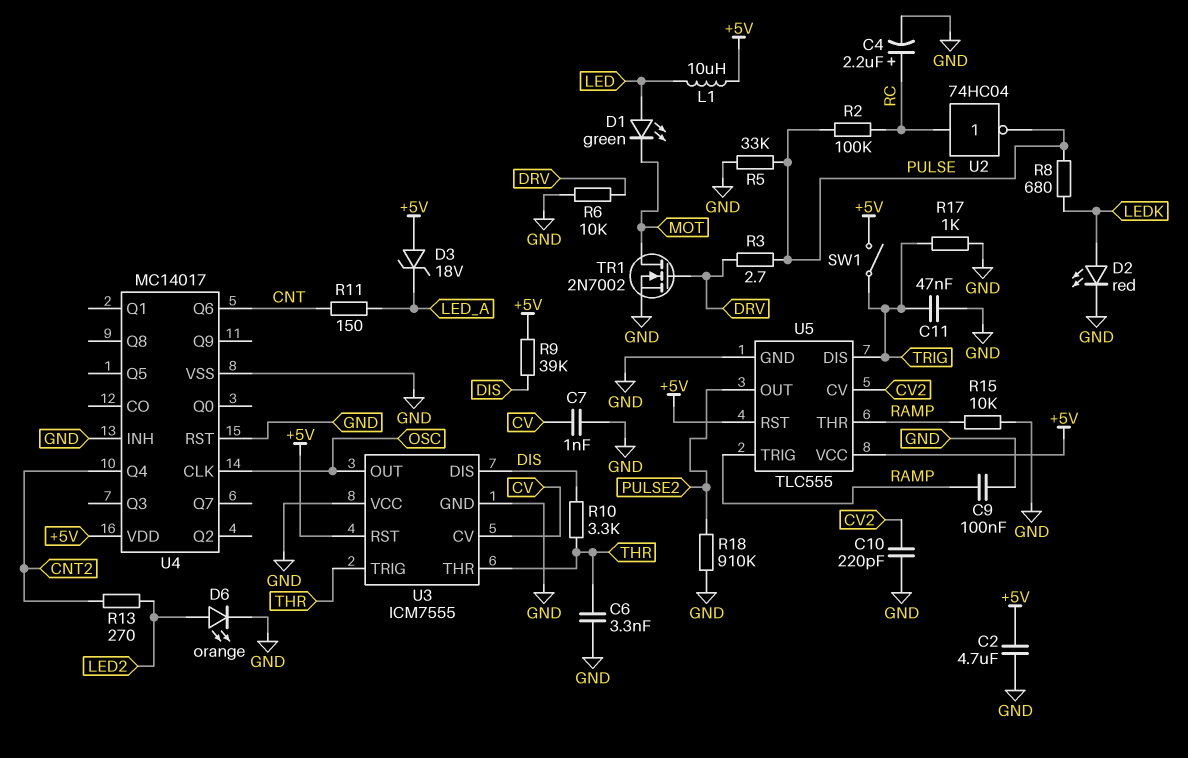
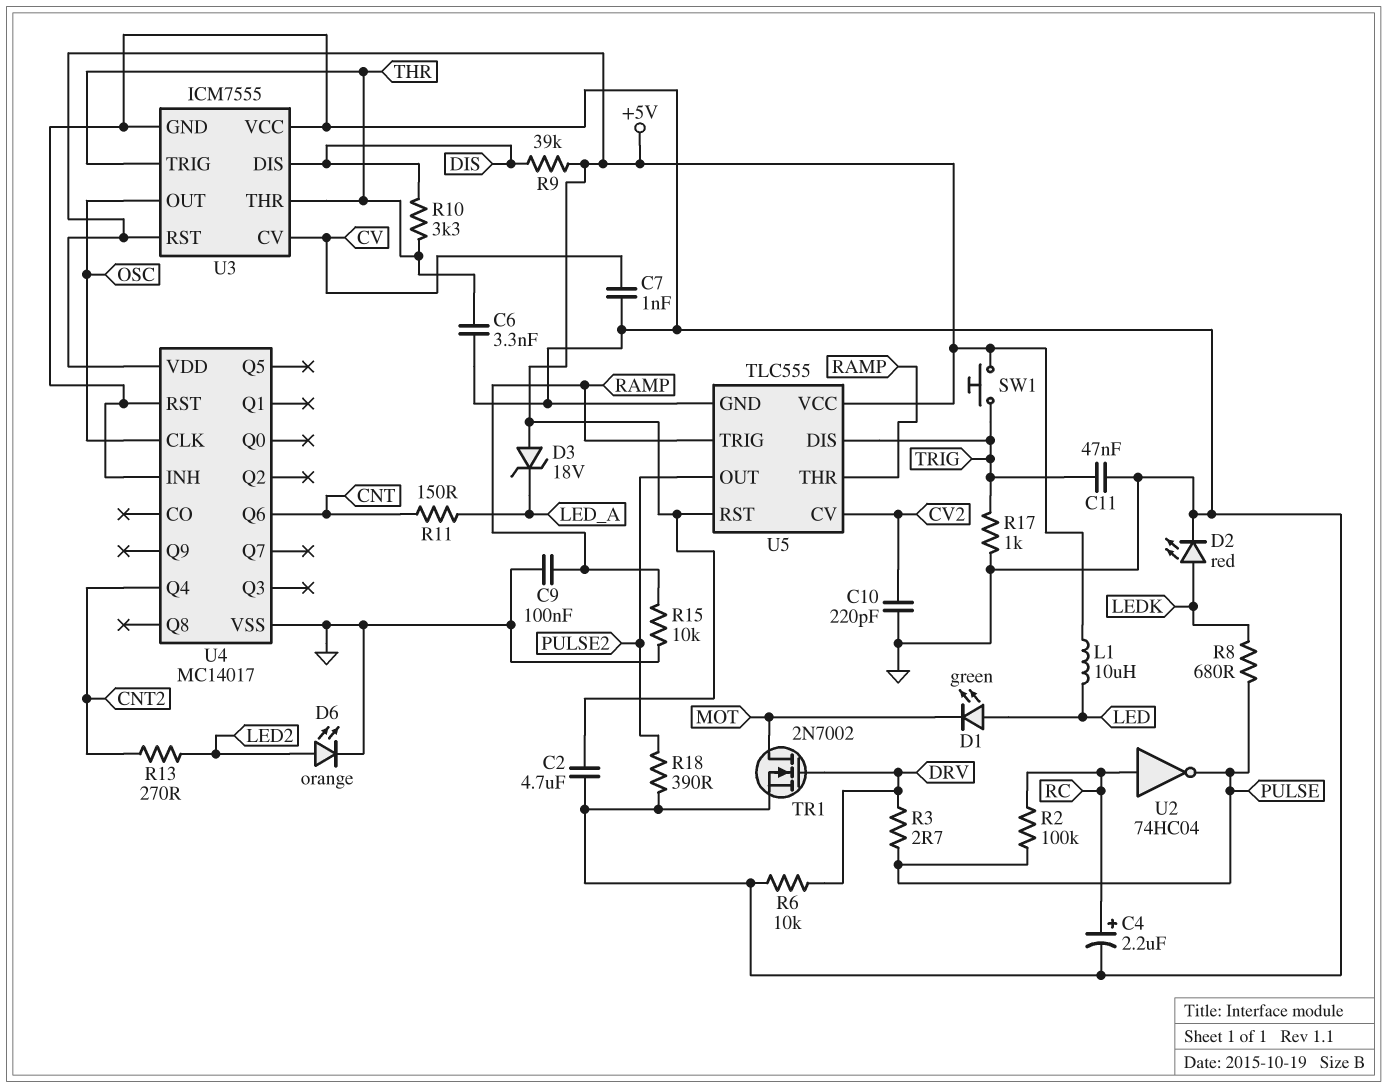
R5: 33k (GND, PULSE) -> none
R18: 910k (GND, PULSE2) -> 390 (GND, PULSE2)
SW1: switch (+5V, TRIG) -> button (+5V, TRIG)

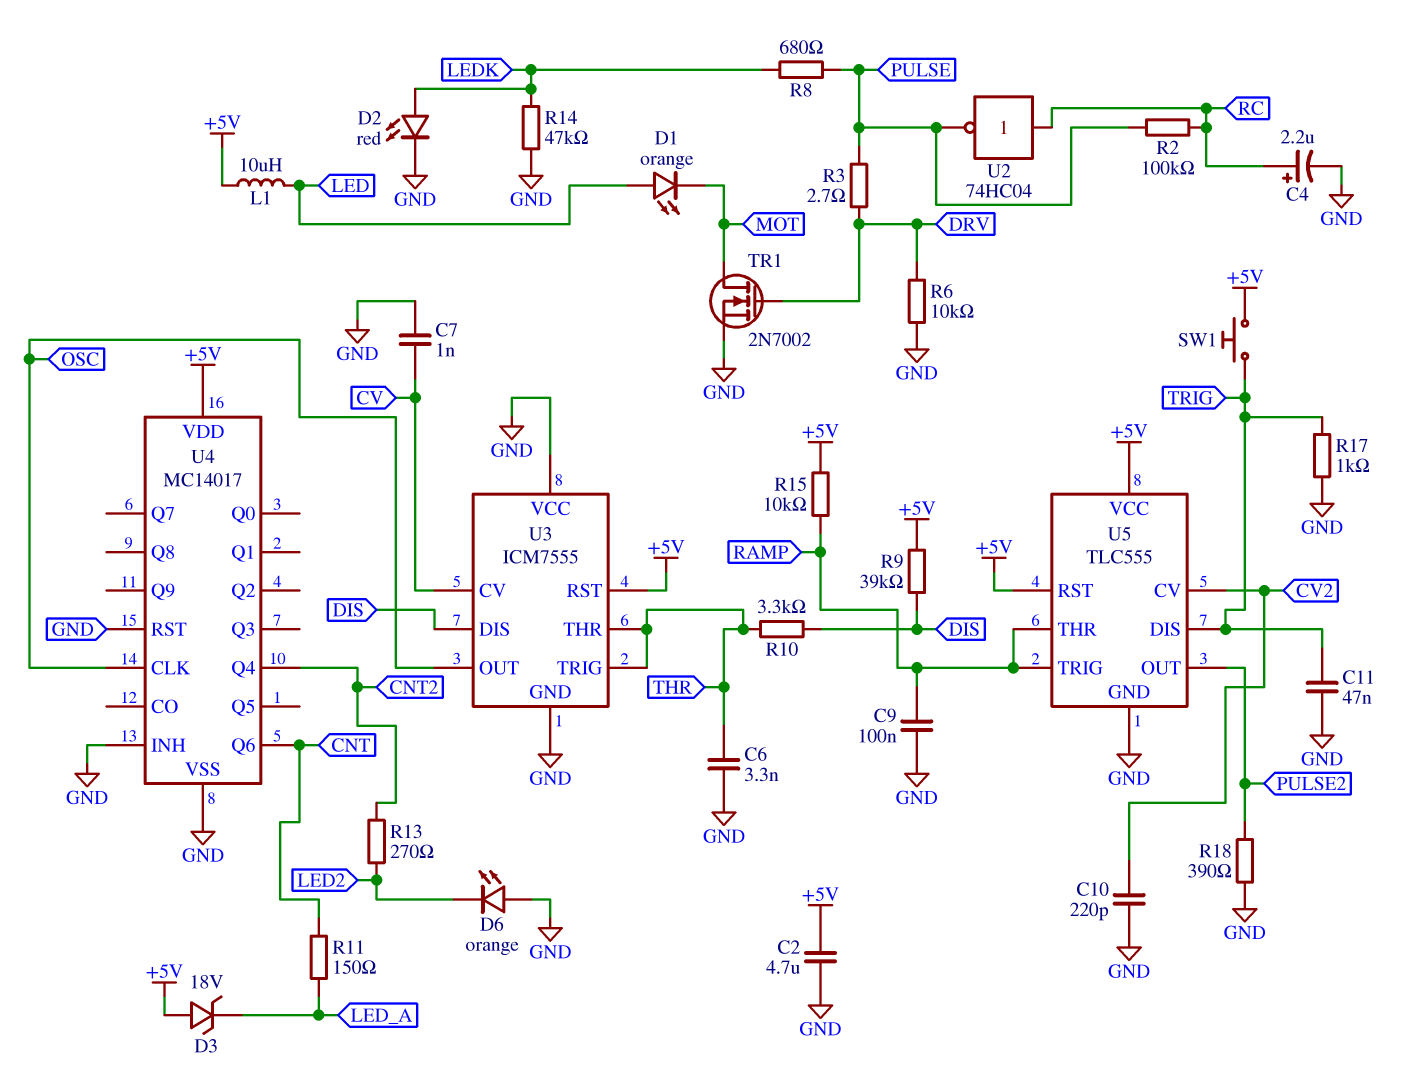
D1: LED green (A LED, K MOT) -> LED orange (A LED, K MOT)
D6: LED orange (A LED2, K GND) -> LED orange (A GND, K LED2)
R14: none -> 47k (GND, LEDK)
R15: 10k (GND, RAMP) -> 10k (+5V, RAMP)

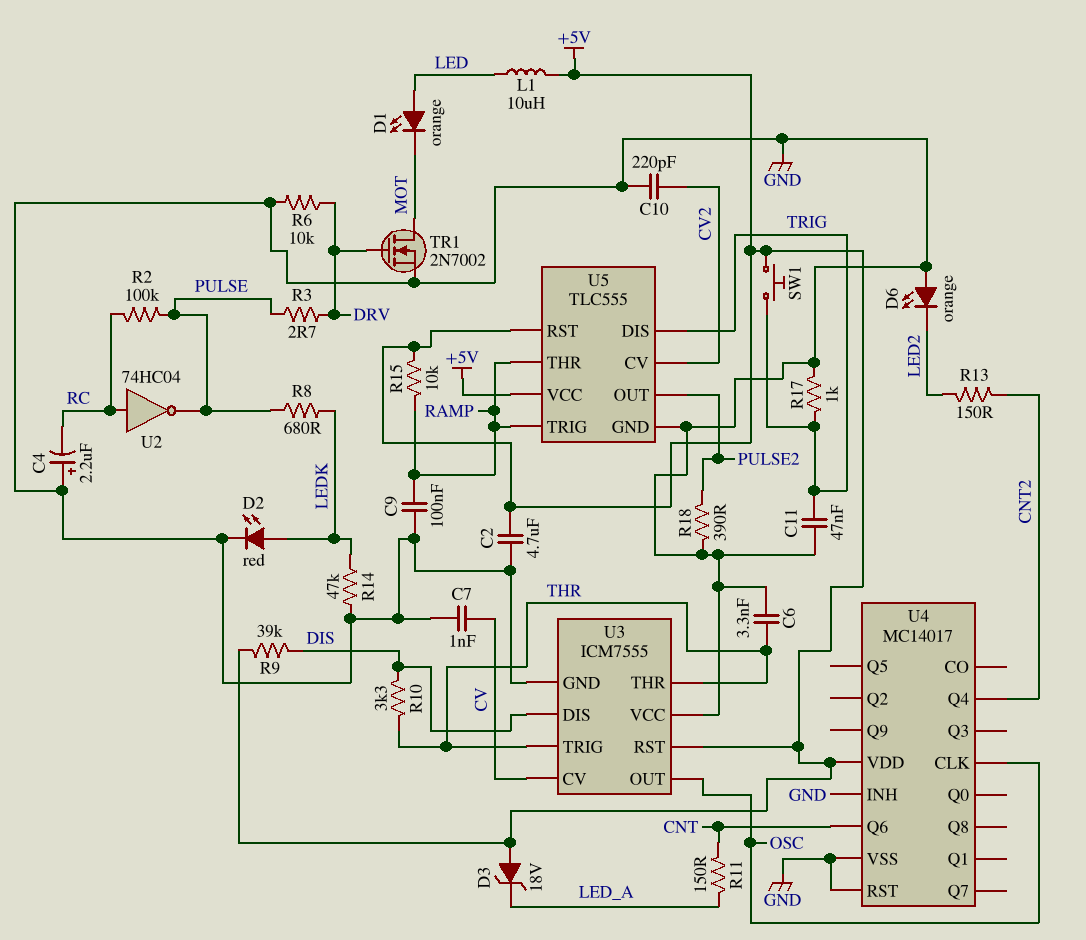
C4: 2.2uF (plus RC, minus GND) -> 2.2uF (plus GND, minus RC)
R13: 270 (CNT2, LED2) -> 150 (CNT2, LED2)

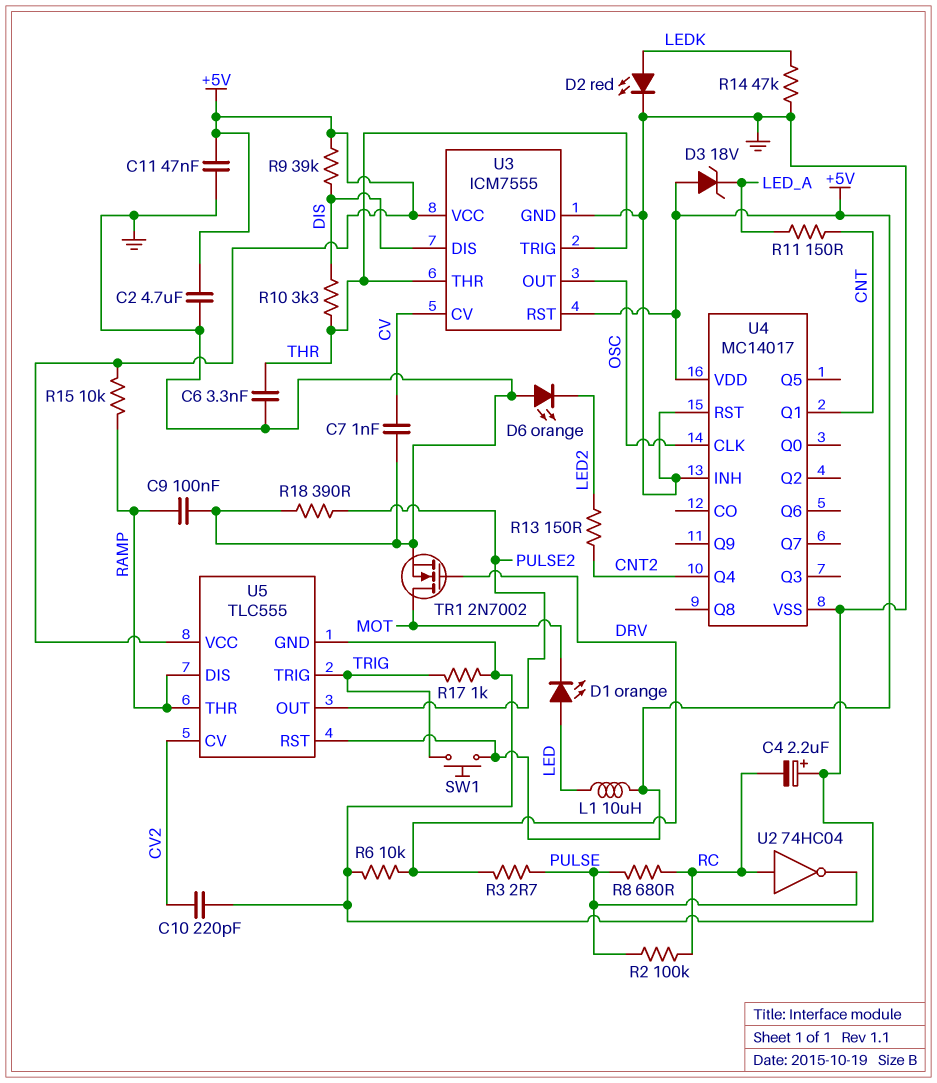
C11: 47nF (GND, TRIG) -> 47nF (+5V, GND)
R8: 680 (LEDK, PULSE) -> 680 (PULSE, RC)
U3 pin VCC: GND -> +5V
U4 pin Q1: none -> CNT
U4 pin Q6: CNT -> none
U5 pin DIS: TRIG -> RAMP
U5 pin TRIG: RAMP -> TRIG

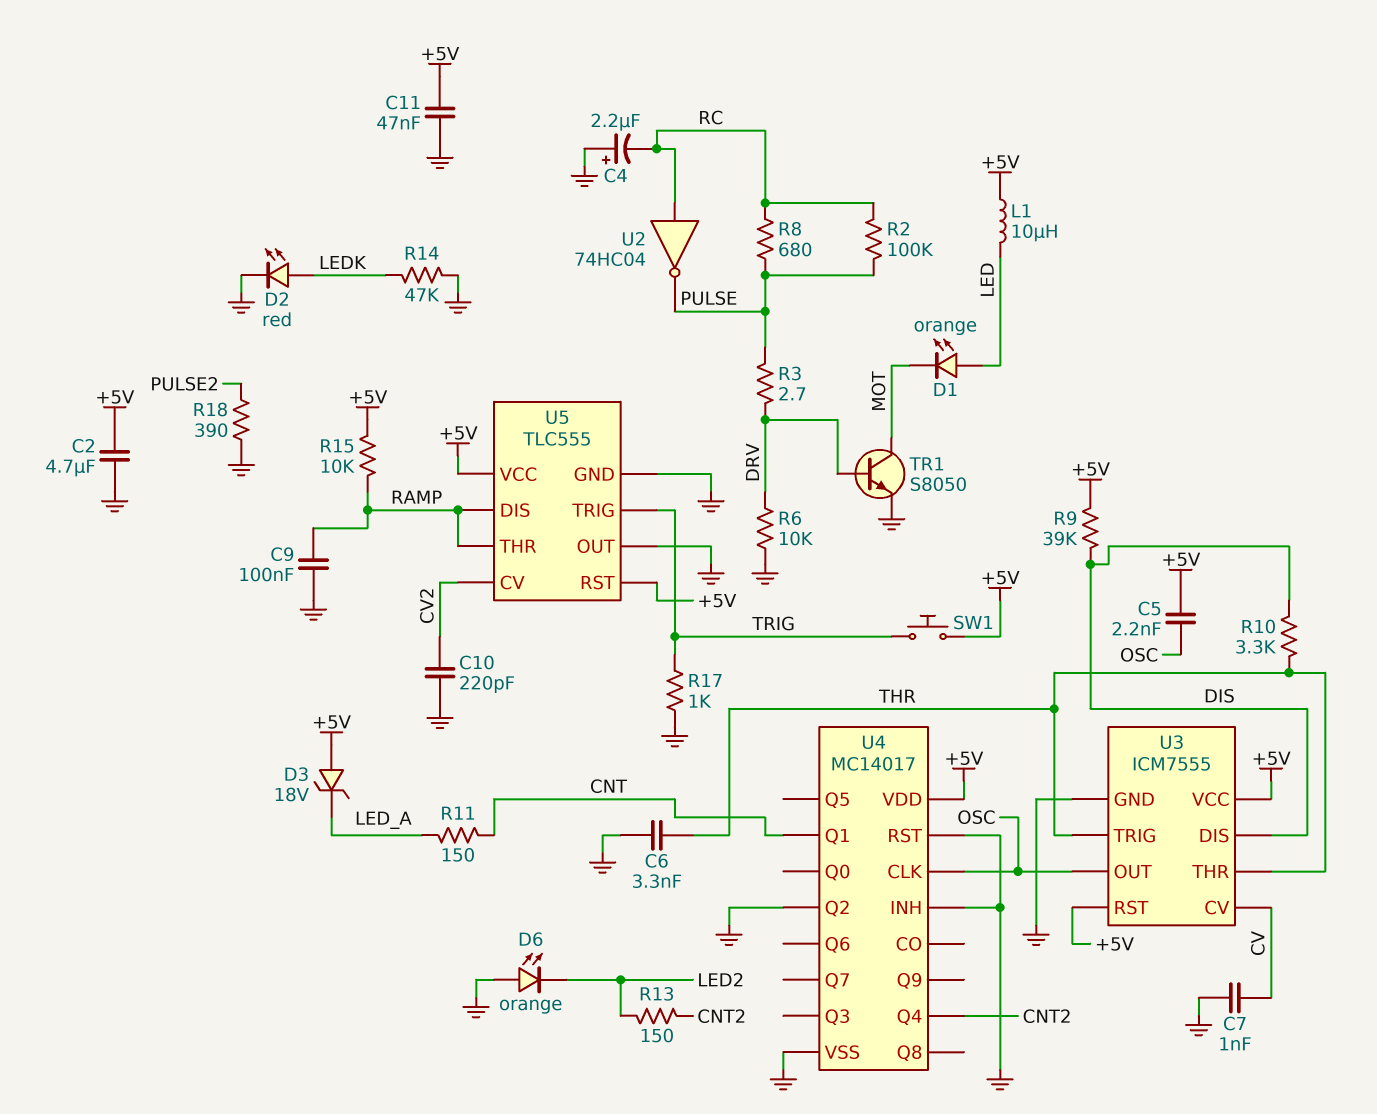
C5: none -> 2.2nF (+5V, OSC)
TR1: NMOS 2N7002 (G DRV, D MOT, S GND) -> NPN S8050 (B DRV, C MOT, E GND)
U4 pin Q2: none -> GND
U5 pin OUT: PULSE2 -> GND

